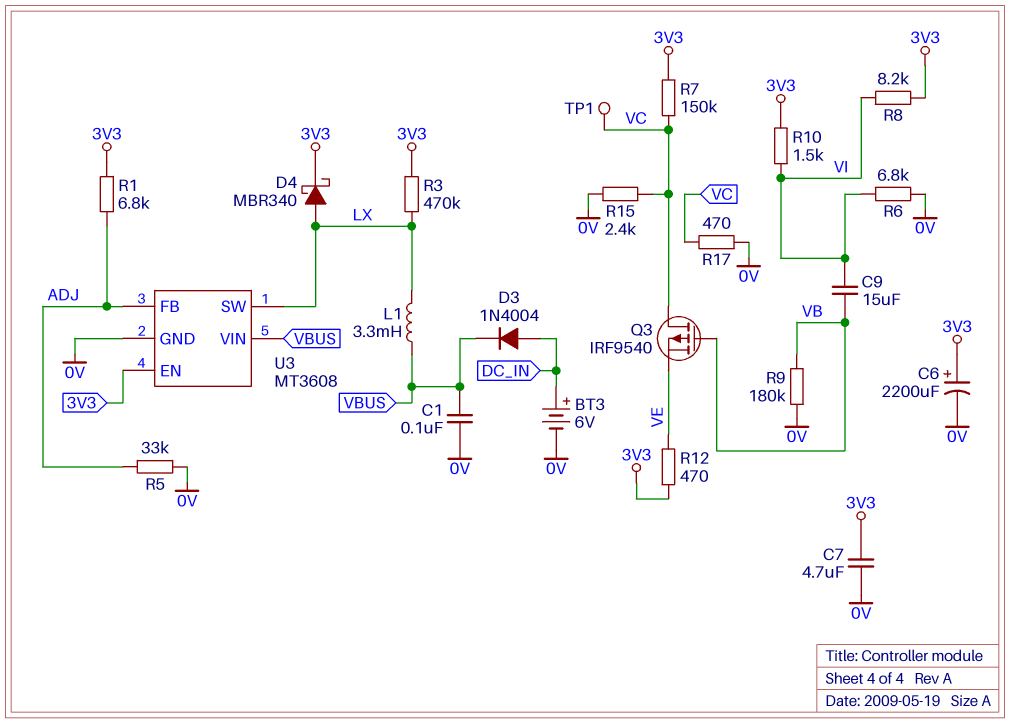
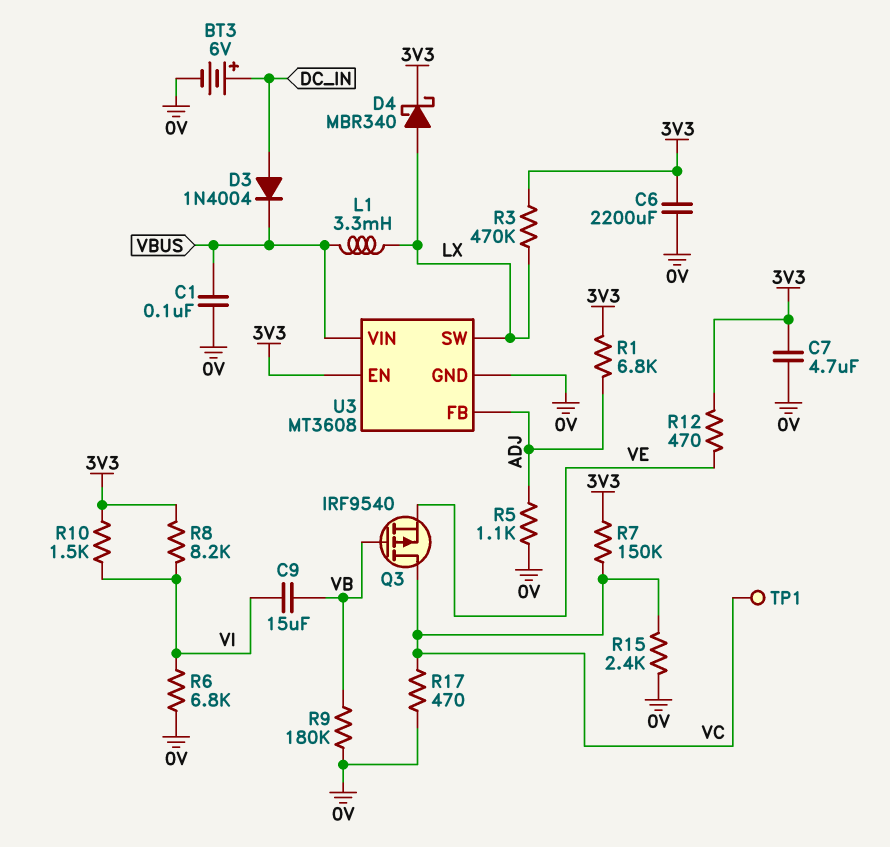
C6: 2200uF (plus 3V3, minus 0V) -> 2200uF (0V, 3V3)
R5: 33k (0V, ADJ) -> 1.1k (0V, ADJ)

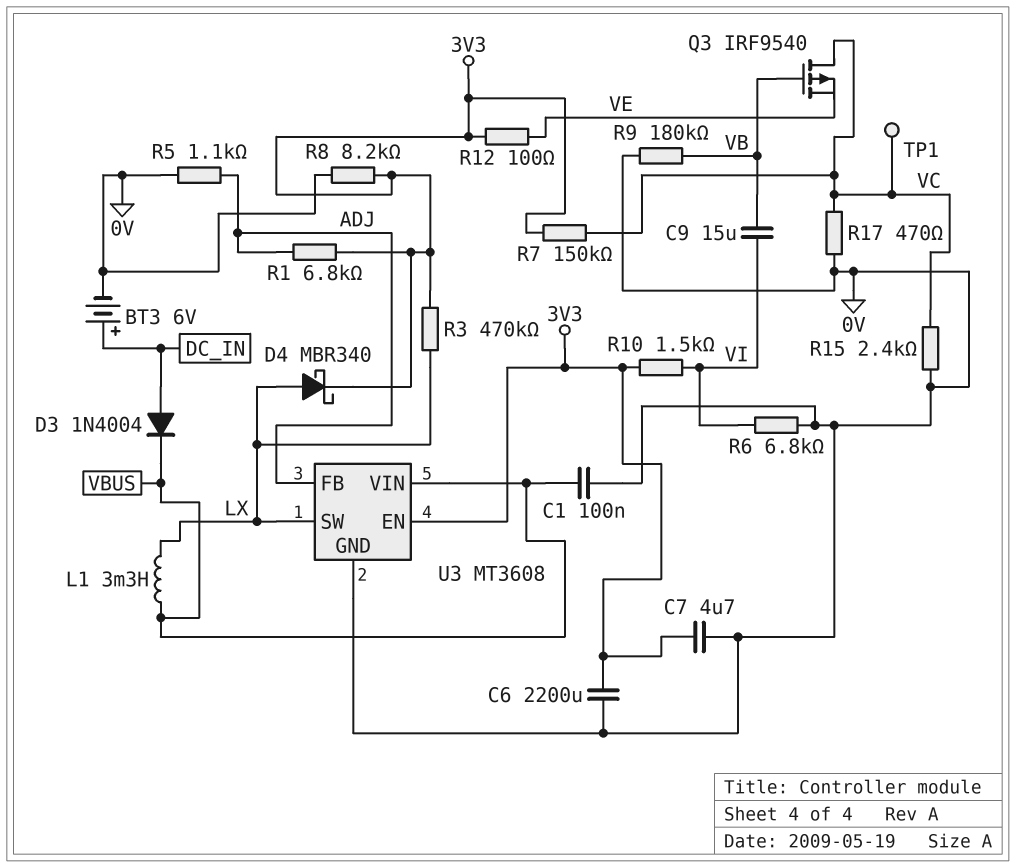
R8: 8.2k (3V3, VI) -> 8.2k (0V, 3V3)
R12: 470 (3V3, VE) -> 100 (3V3, VE)

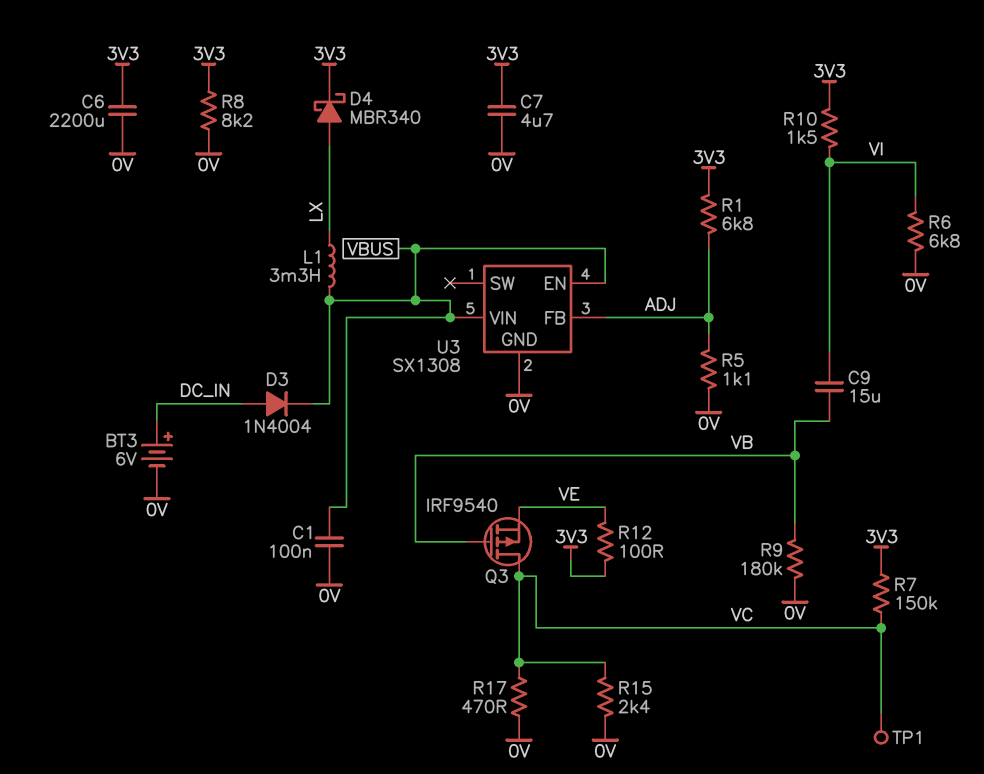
R3: 470k (3V3, LX) -> none
U3: MT3608 -> SX1308
U3 pin EN: 3V3 -> VBUS
U3 pin SW: LX -> none

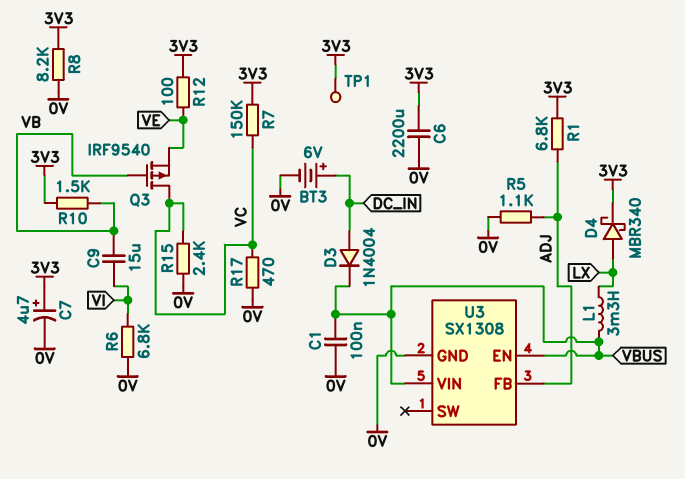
C7: 4.7uF (0V, 3V3) -> 4.7uF (plus 3V3, minus 0V)
R9: 180k (0V, VB) -> none
R10: 1.5k (3V3, VI) -> 1.5k (3V3, VB)
TP1: test point (VC) -> test point (3V3)

